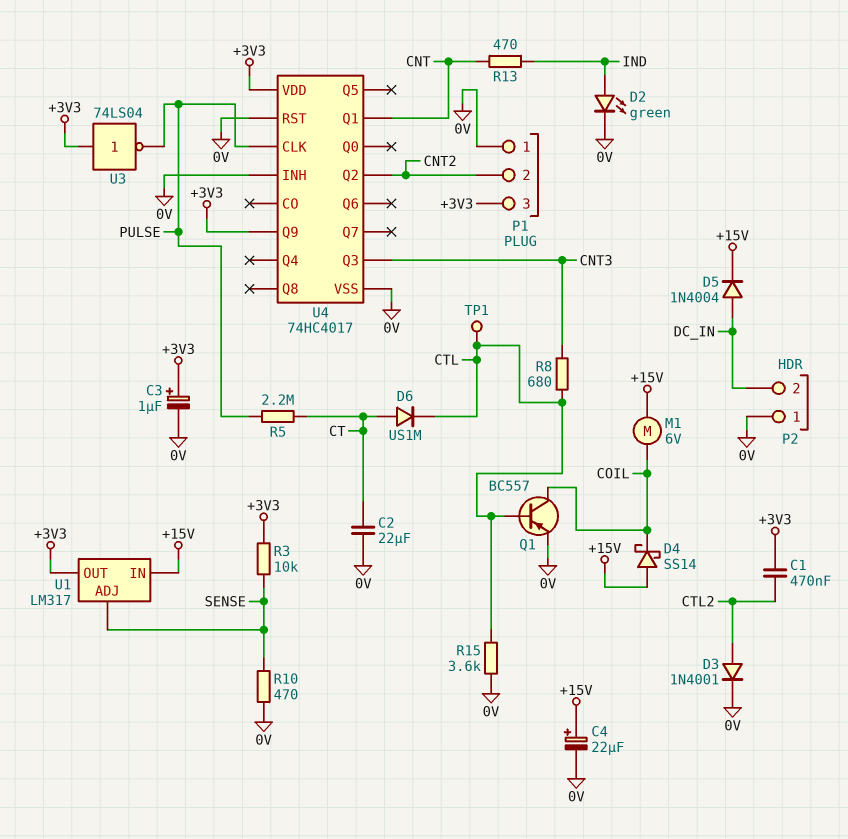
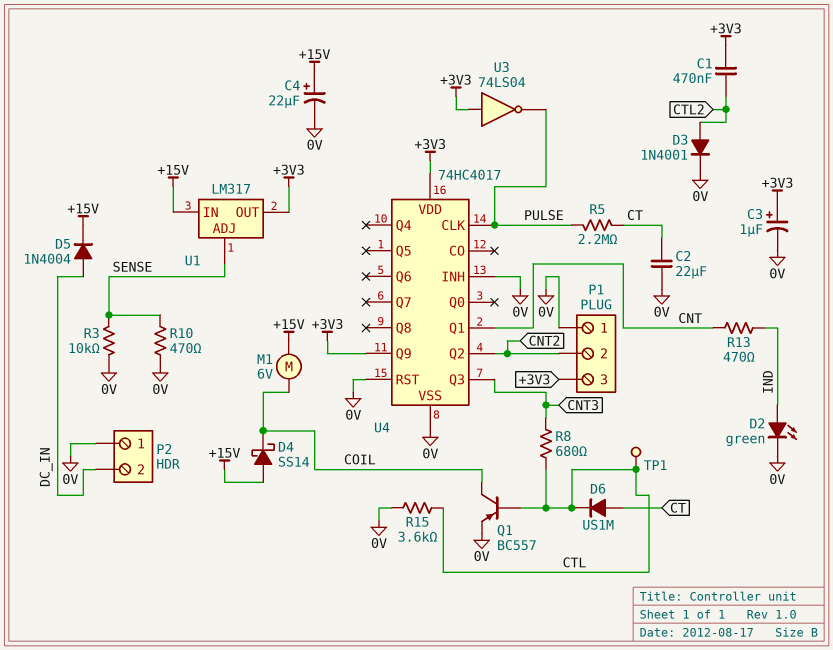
R3: 10k (+3V3, SENSE) -> 10k (0V, SENSE)

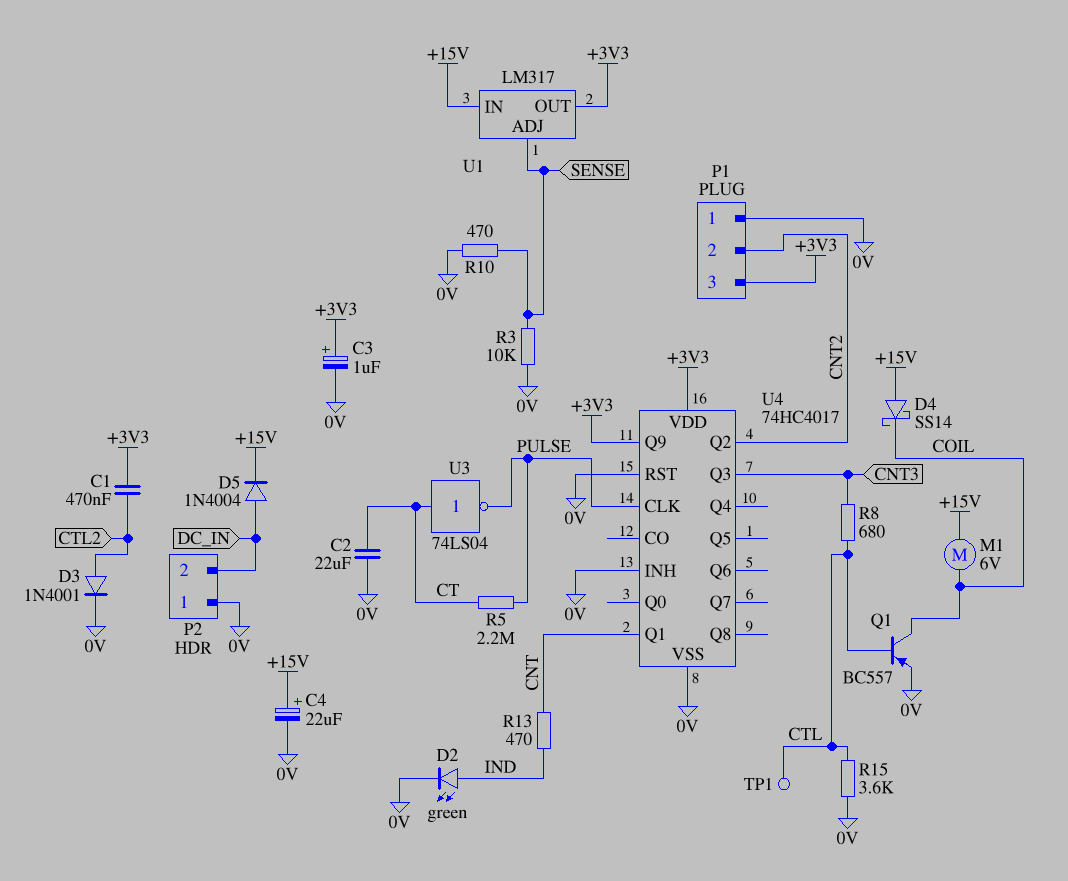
D6: diode US1M (A CT, K CTL) -> none
U3: NOT 74LS04 (in +3V3, out PULSE) -> NOT 74LS04 (in CT, out PULSE)

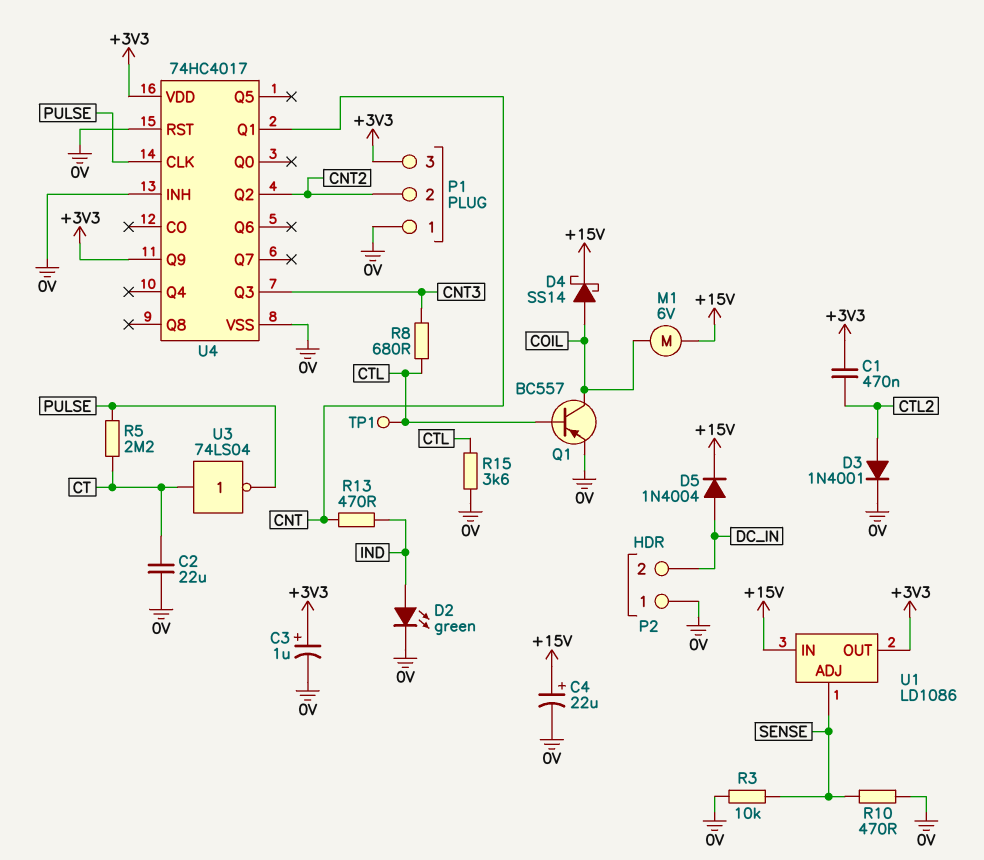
D4: schottky SS14 (A +15V, K COIL) -> schottky SS14 (A COIL, K +15V)
U1: LM317 -> LD1086

